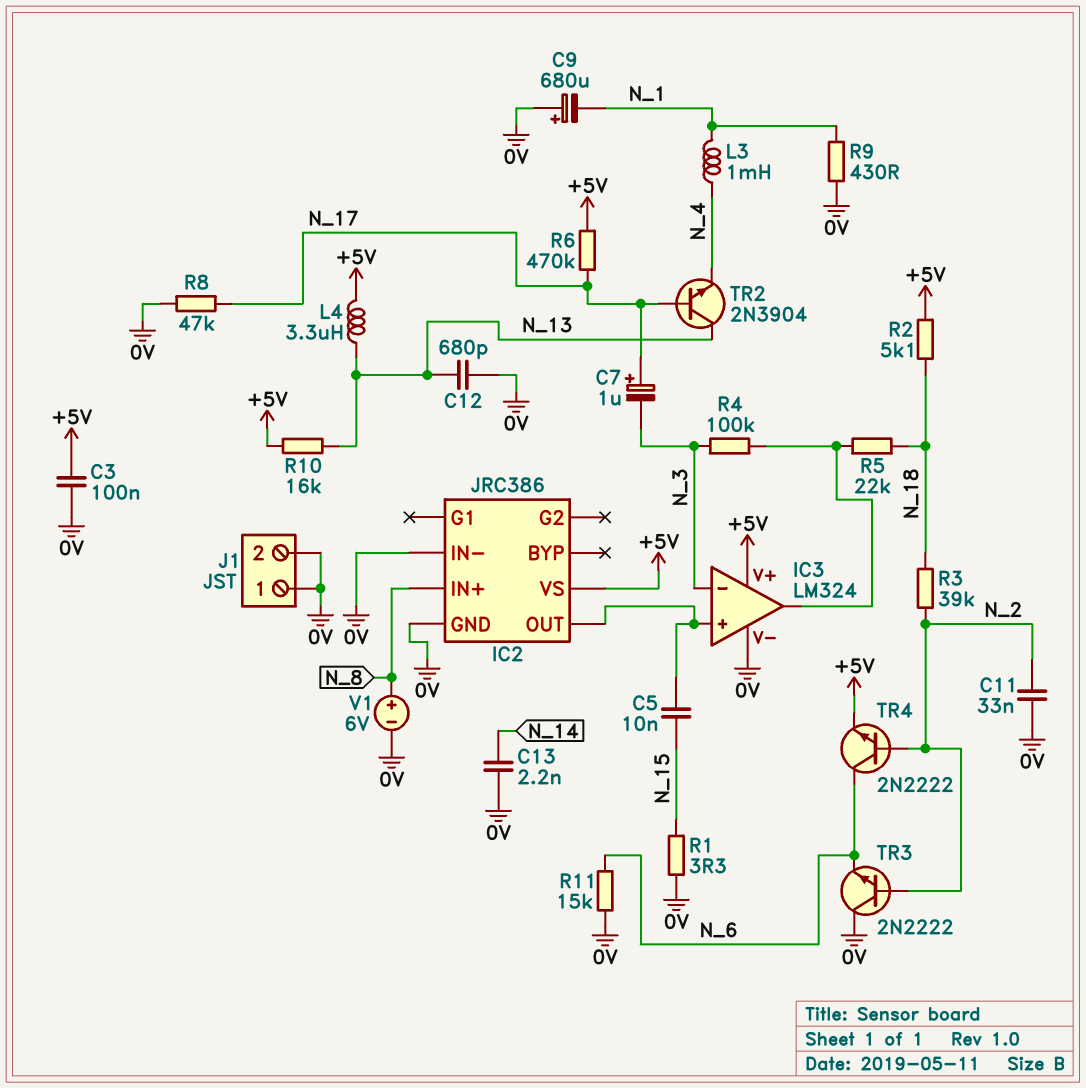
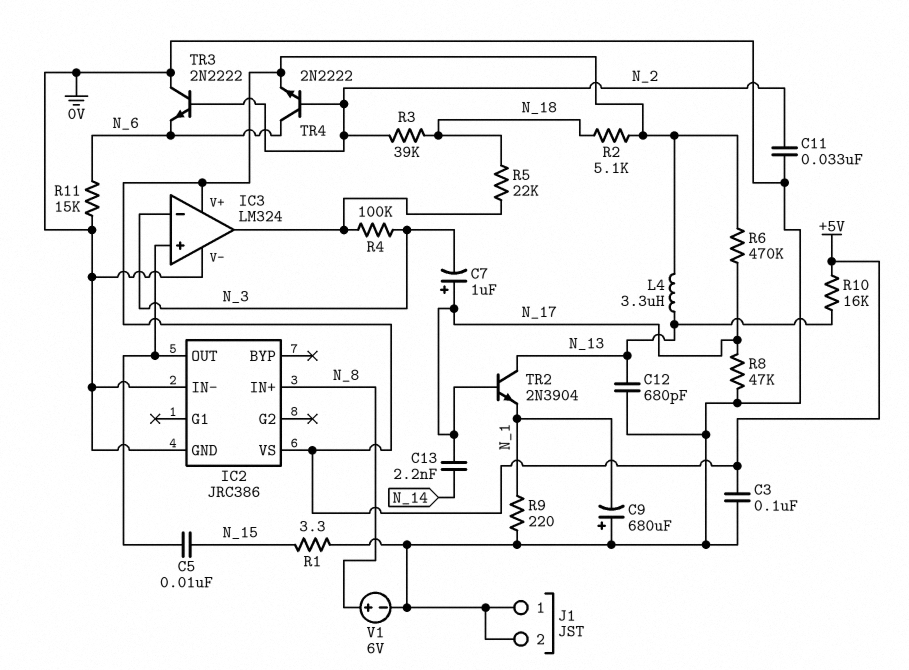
C13: 2.2nF (0V, N_14) -> 2.2nF (N_14, N_17)
L3: 1mH (N_1, N_4) -> none
R9: 430 (0V, N_1) -> 220 (0V, N_1)
TR2: NPN 2N3904 (B N_17, C N_13, E N_4) -> NPN 2N3904 (B N_17, C N_13, E N_1)

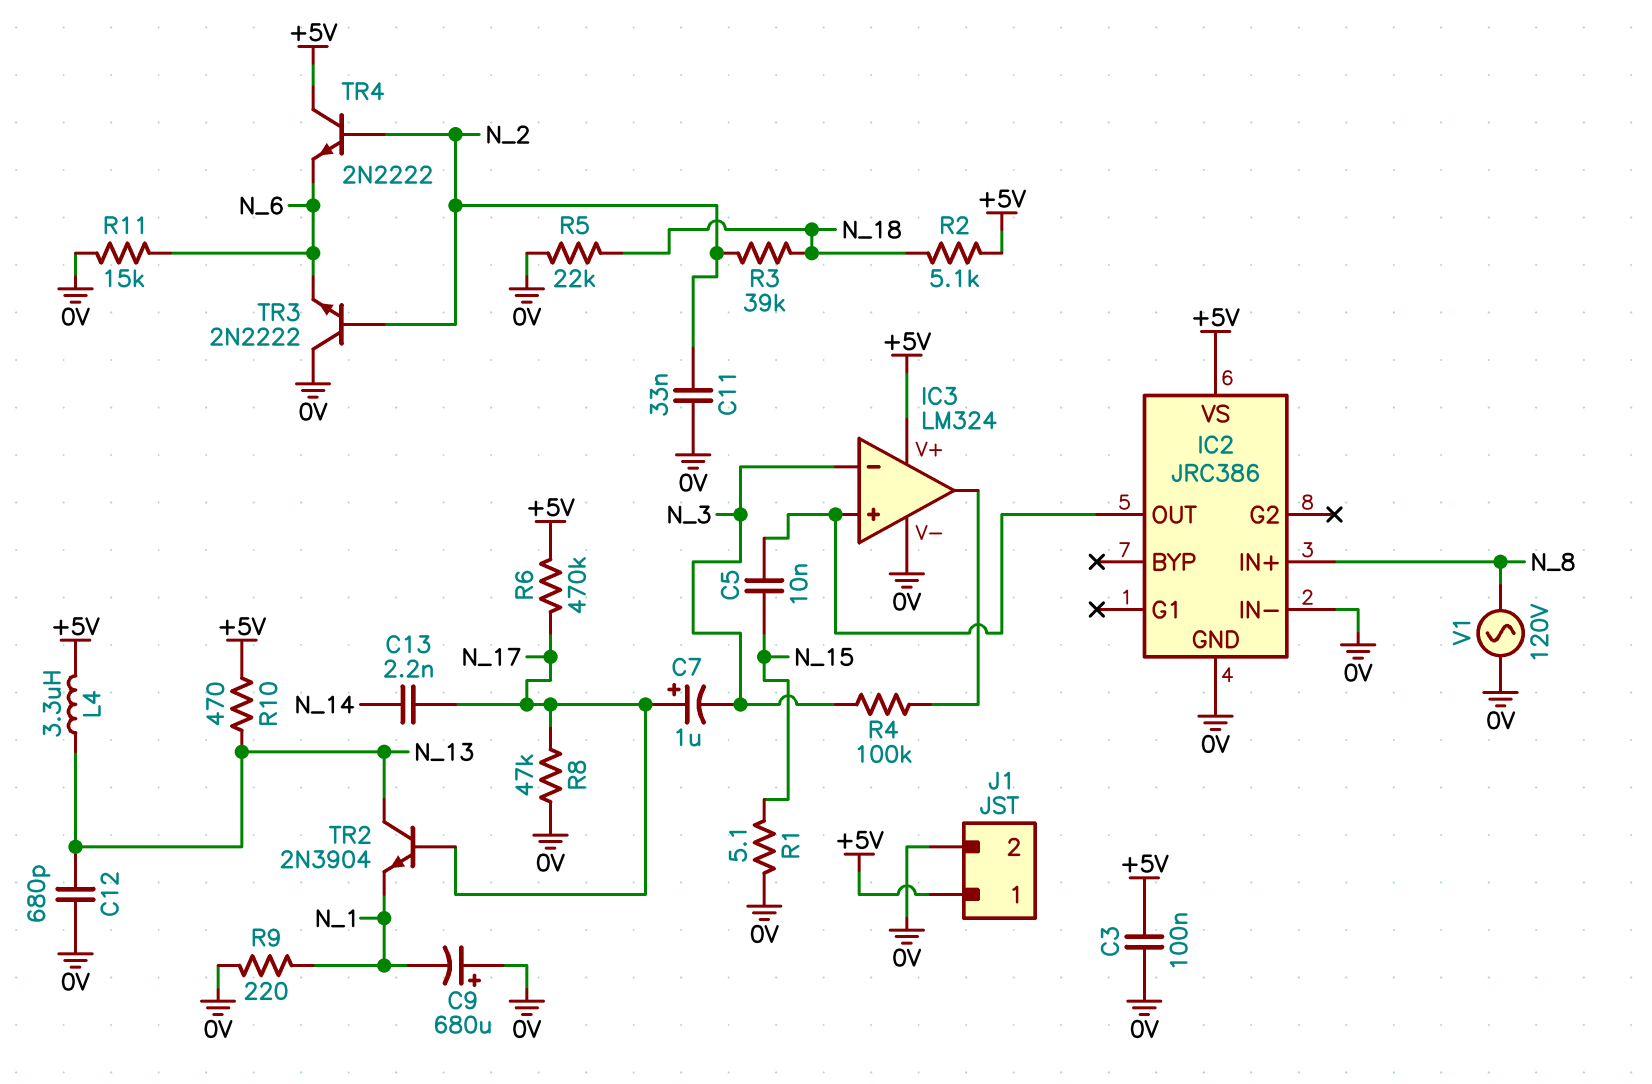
J1 pin 1: 0V -> +5V
R1: 3.3 (0V, N_15) -> 5.1 (0V, N_15)
R5: 22k (IC3/out, N_18) -> 22k (0V, N_18)
R10: 16k (+5V, N_13) -> 470 (+5V, N_13)
TR4: NPN 2N2222 (B N_2, C N_6, E +5V) -> NPN 2N2222 (B N_2, C +5V, E N_6)
V1: 6V (plus N_8, minus 0V) -> AC 120V (0V, N_8)

